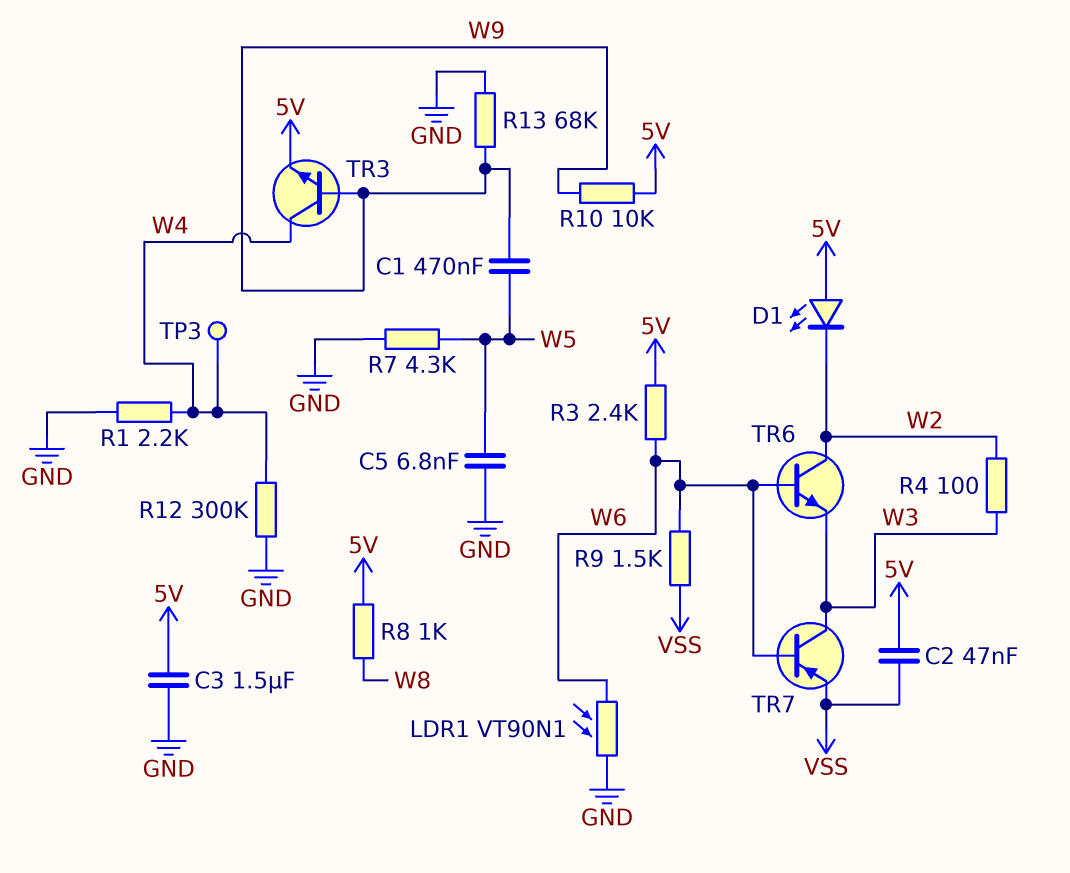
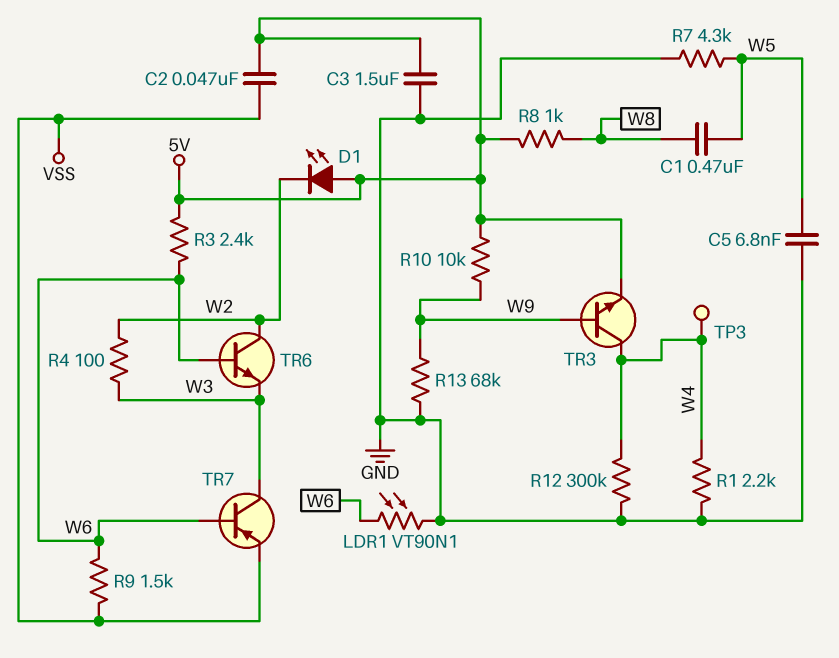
C1: 470nF (W5, W9) -> 470nF (W5, W8)

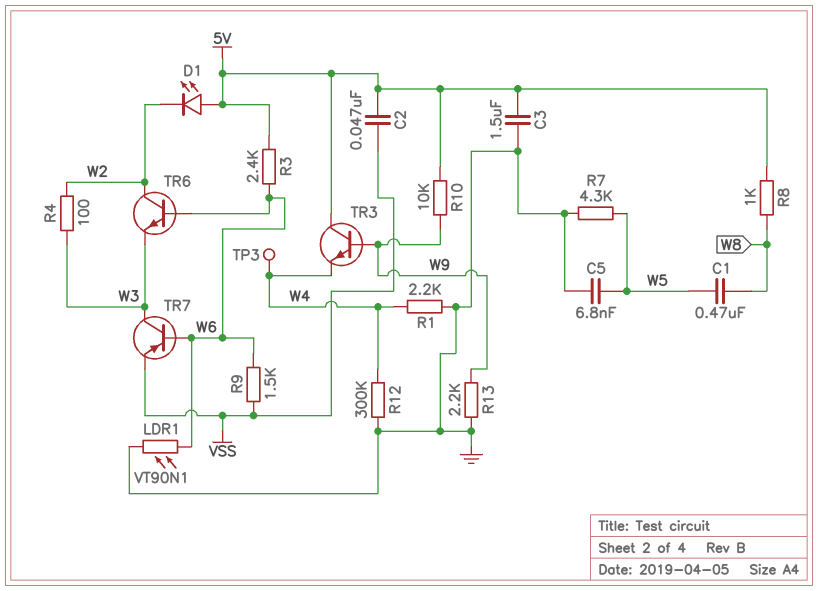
R13: 68k (GND, W9) -> 2.2k (GND, W9)
TR3: NPN (B W9, C W4, E 5V) -> NPN (B W9, C 5V, E W4)

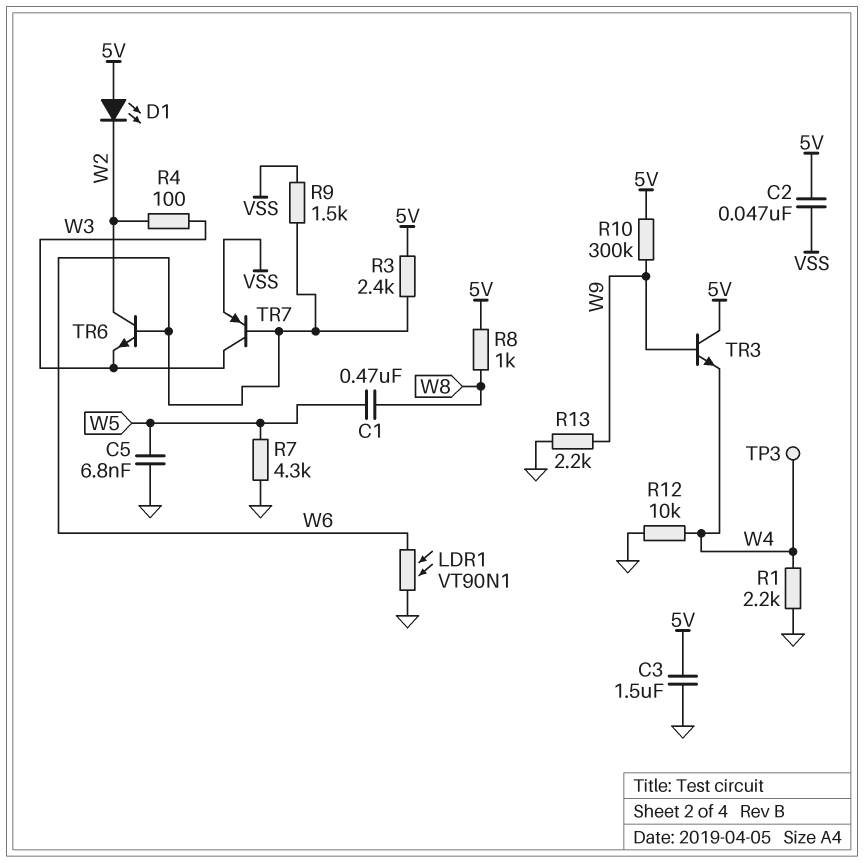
R10: 10k (5V, W9) -> 300k (5V, W9)
R12: 300k (GND, W4) -> 10k (GND, W4)

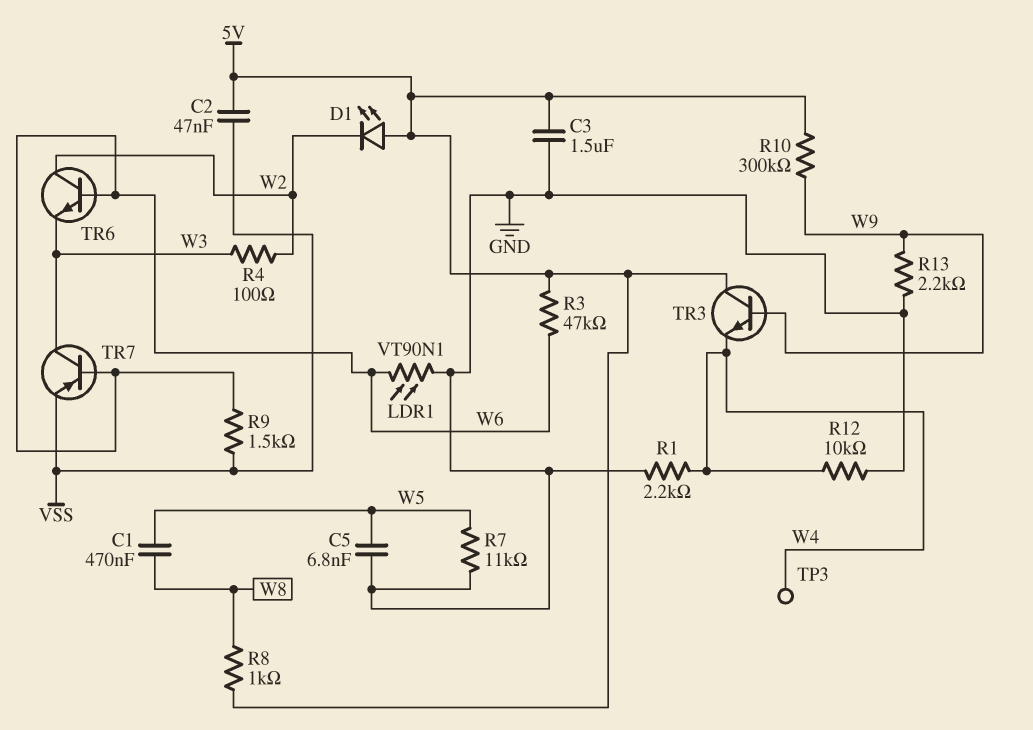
R3: 2.4k (5V, W6) -> 47k (5V, W6)
R7: 4.3k (GND, W5) -> 11k (GND, W5)

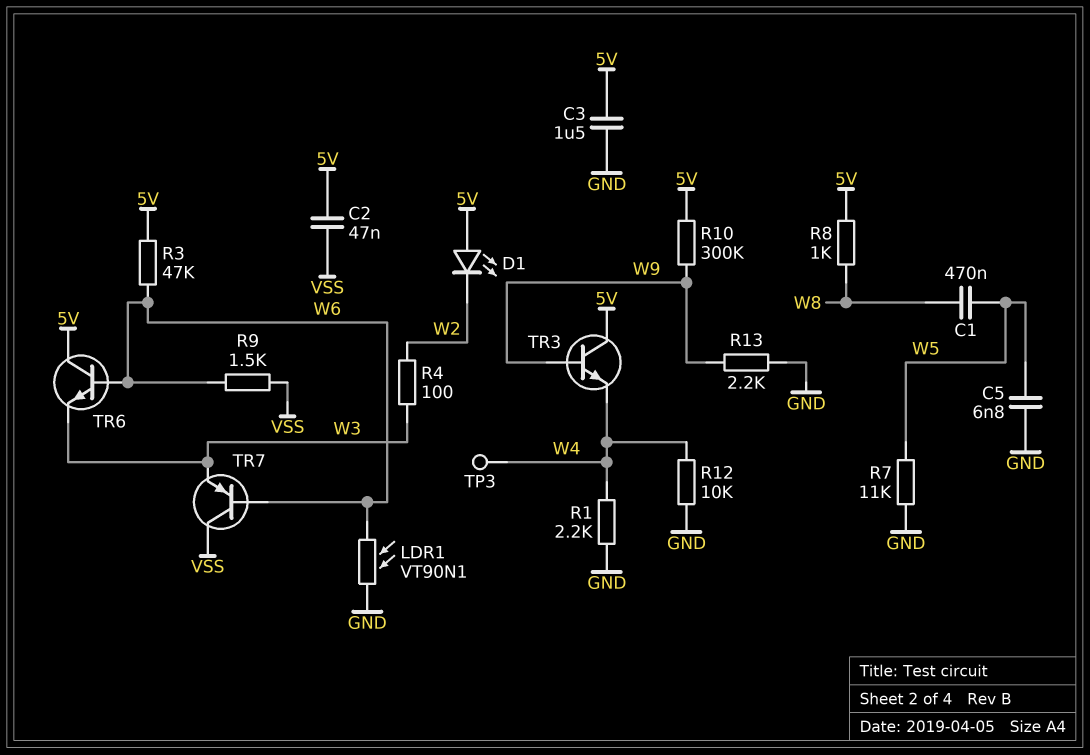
TR6: NPN (B W6, C W2, E W3) -> NPN (B W6, C 5V, E W3)
TR7: PNP (B W6, C W3, E VSS) -> PNP (B W6, C VSS, E W3)

